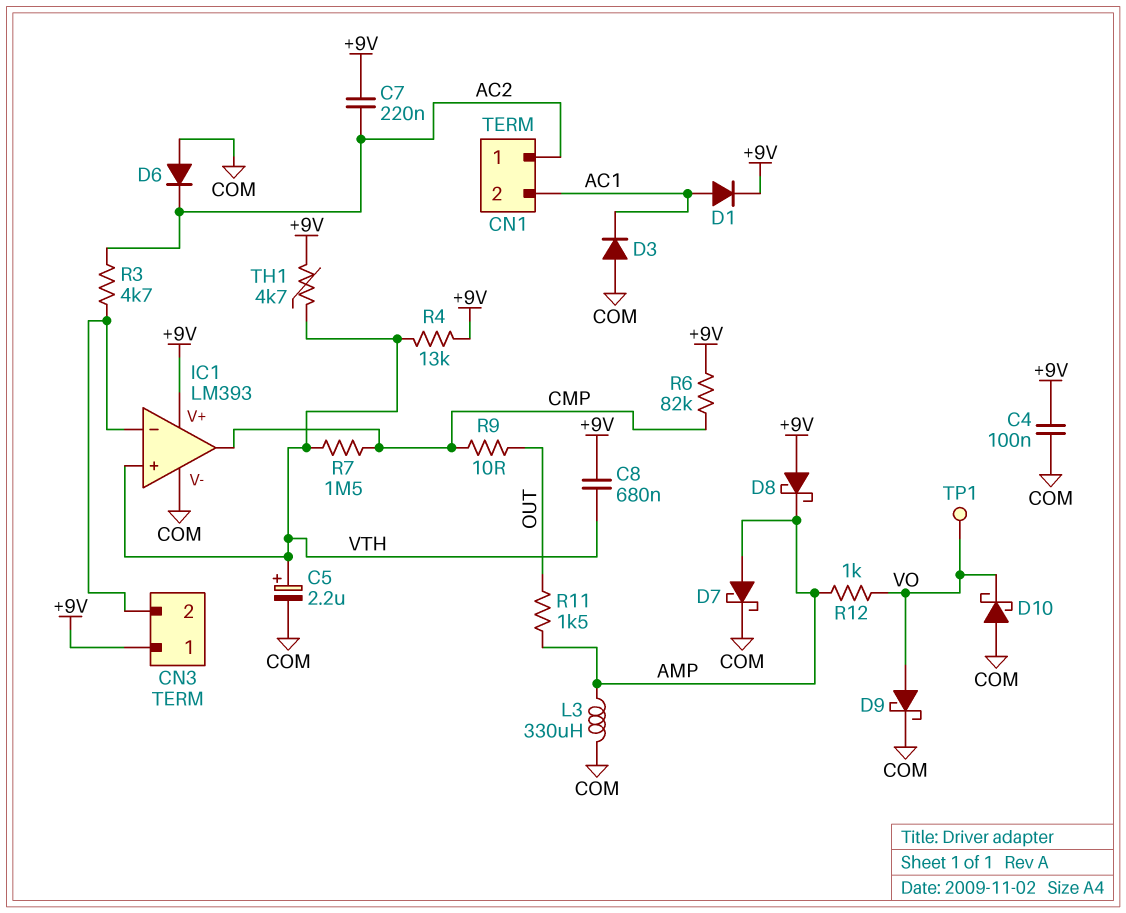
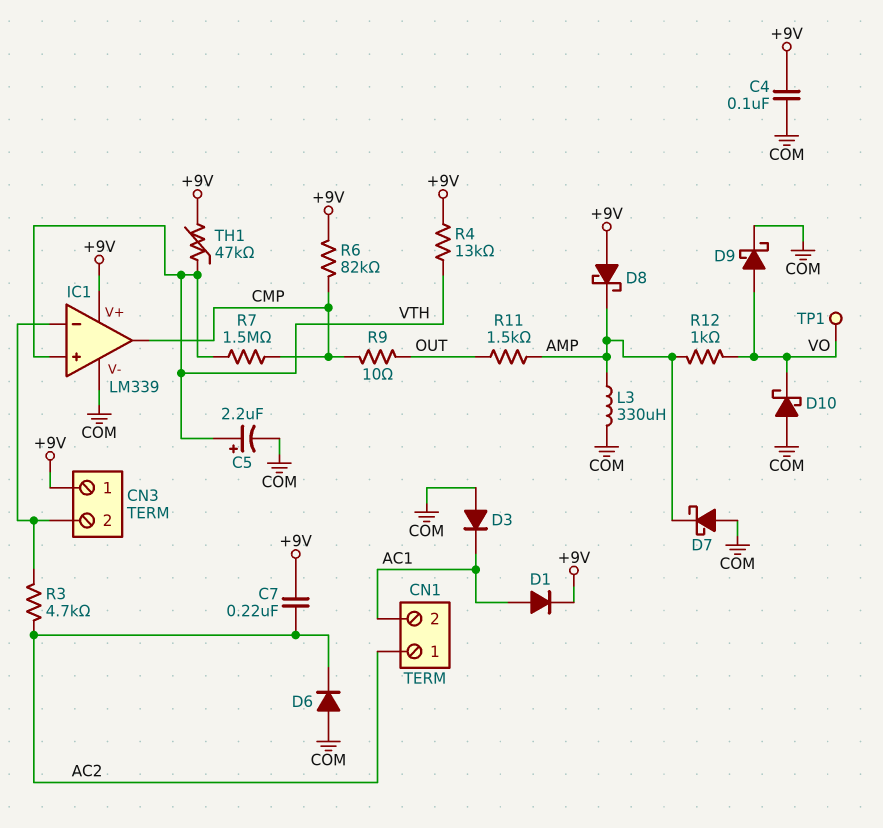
C8: 680nF (+9V, VTH) -> none
D7: schottky (A AMP, K COM) -> schottky (A COM, K AMP)
IC1: LM393 -> LM339
TH1: 4.7k (+9V, VTH) -> 47k (+9V, VTH)

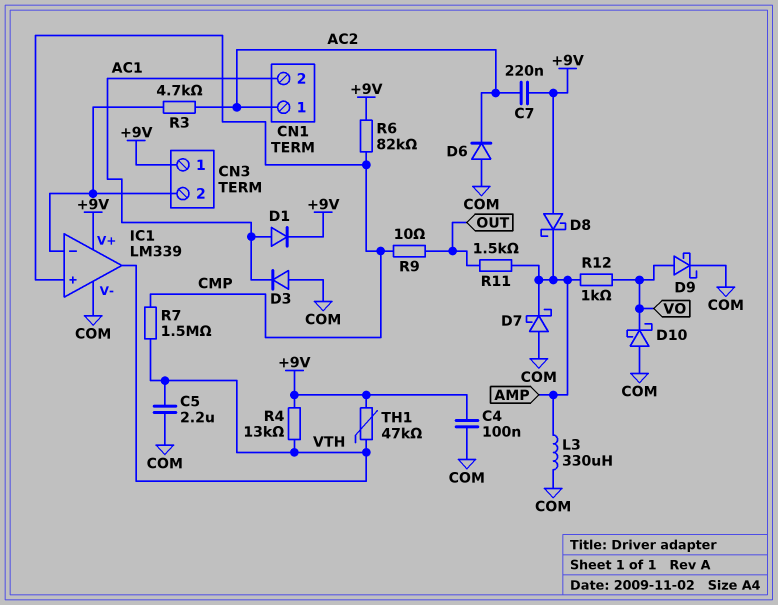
C5: 2.2uF (plus VTH, minus COM) -> 2.2uF (COM, VTH)
IC1 pin in+: VTH -> CMP
IC1 pin out: CMP -> VTH
TP1: test point (VO) -> none

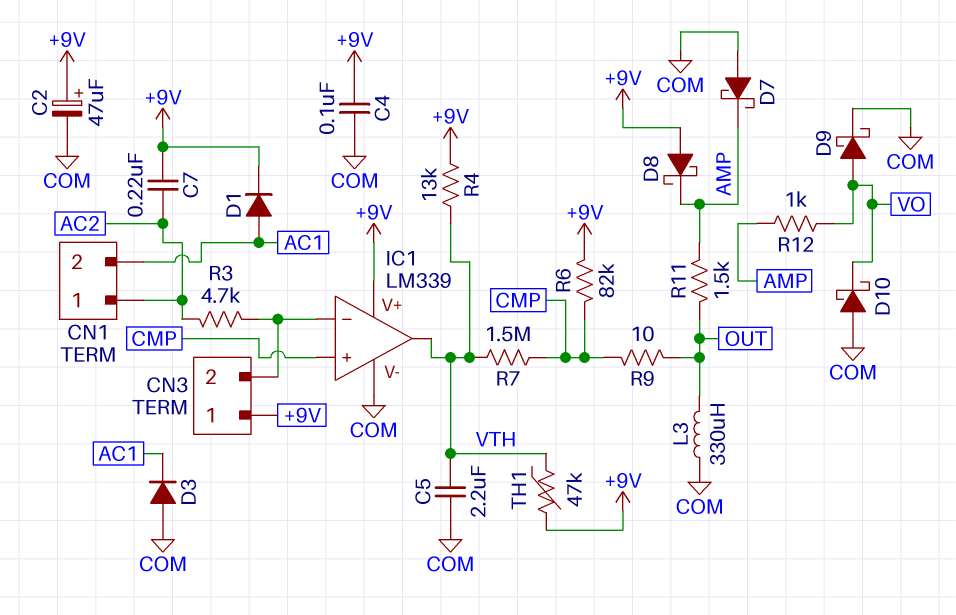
C2: none -> 47uF (plus +9V, minus COM)
D6: diode (A COM, K AC2) -> none
L3: 330uH (AMP, COM) -> 330uH (COM, OUT)

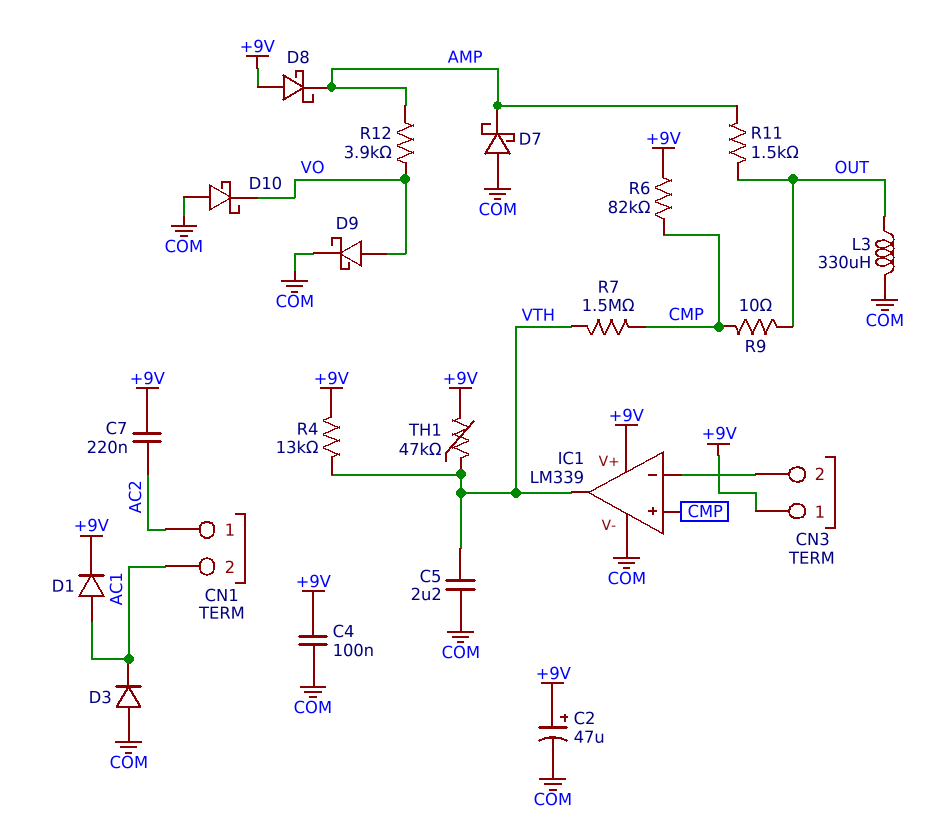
R3: 4.7k (AC2, CN3/2) -> none
R12: 1k (AMP, VO) -> 3.9k (AMP, VO)

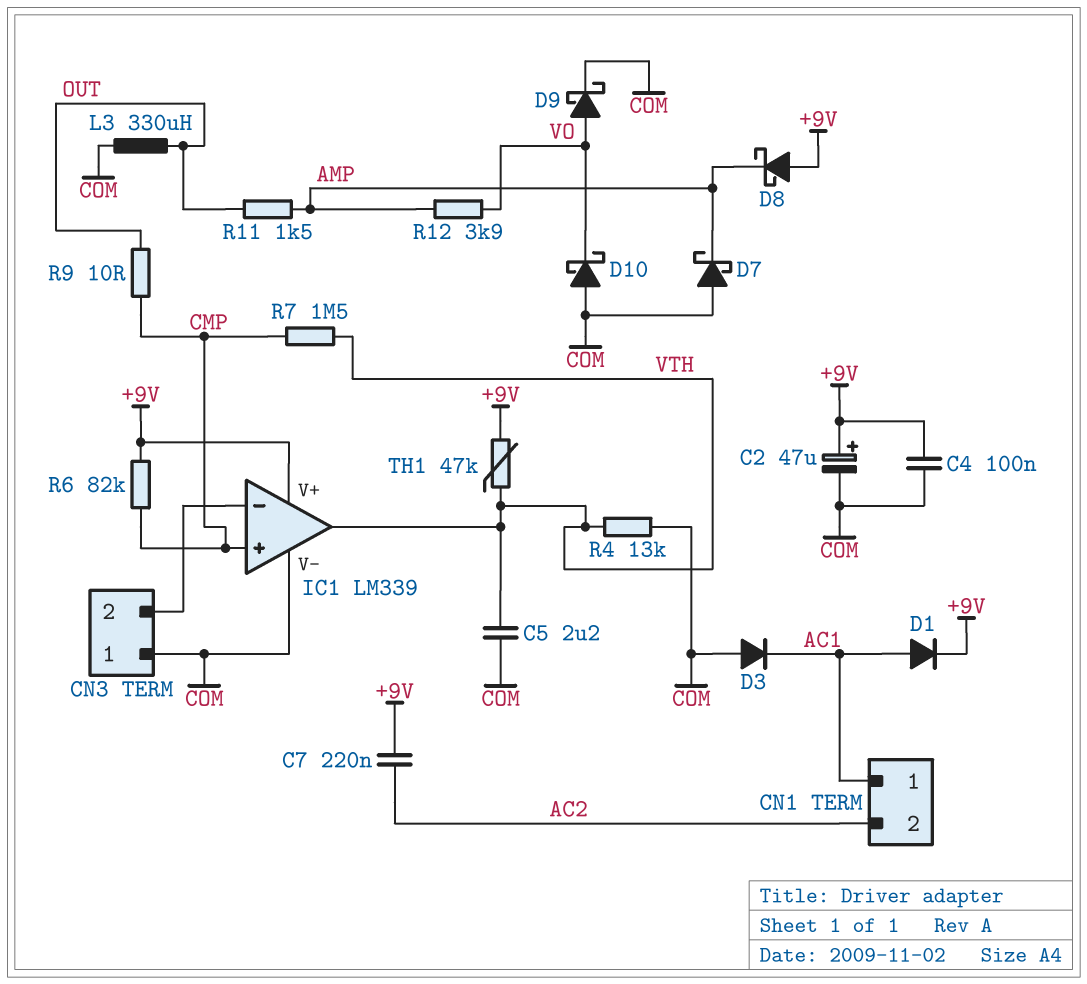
CN1 pin 1: AC2 -> AC1
CN1 pin 2: AC1 -> AC2
CN3 pin 1: +9V -> COM
R4: 13k (+9V, VTH) -> 13k (COM, VTH)

